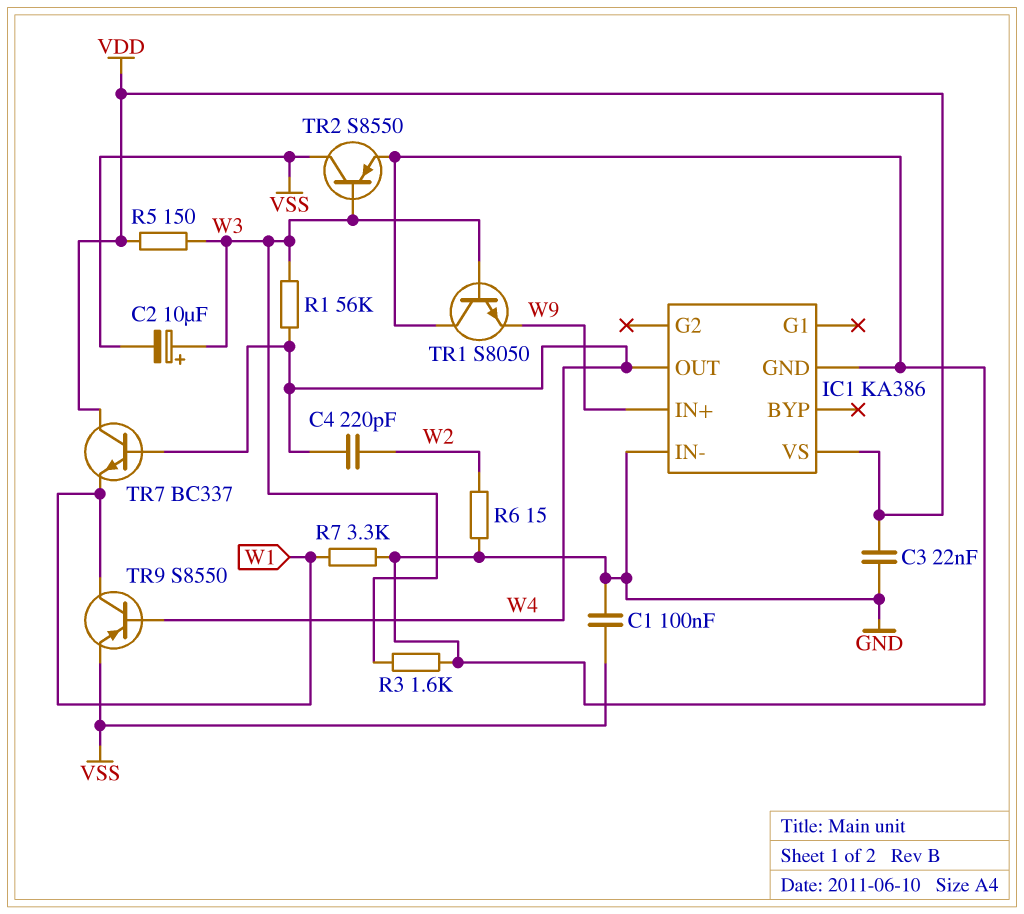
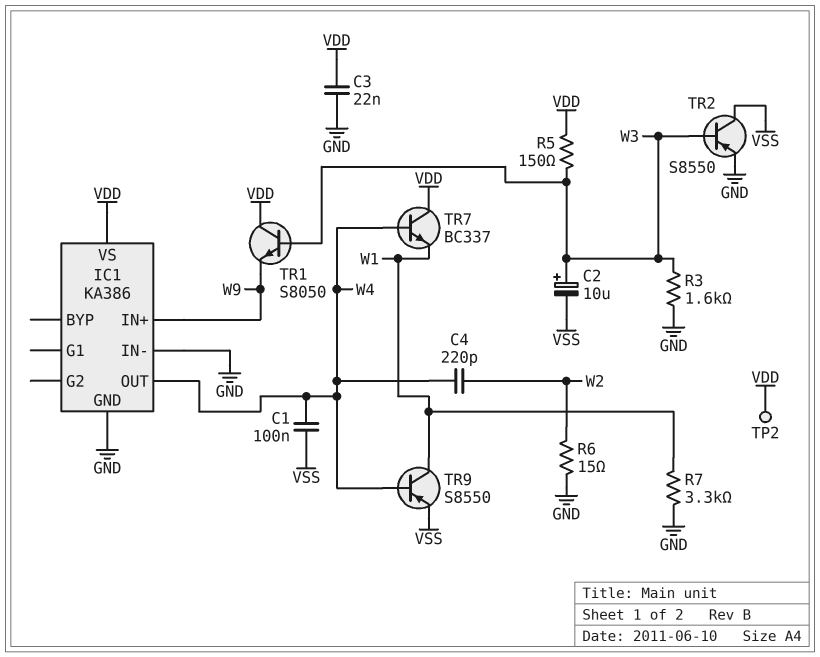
C1: 100nF (GND, VSS) -> 100nF (VSS, W4)
R1: 56k (W3, W4) -> none
TP2: none -> test point (VDD)
TR1: NPN S8050 (B W3, C GND, E W9) -> NPN S8050 (B W3, C VDD, E W9)

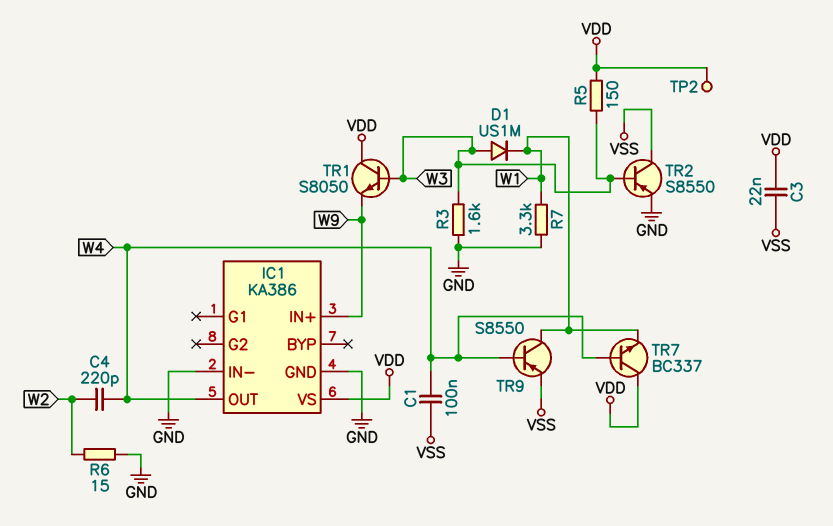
C2: 10uF (plus W3, minus VSS) -> none
C3: 22nF (GND, VDD) -> 22nF (VDD, VSS)
D1: none -> diode US1M (A W3, K W1)

